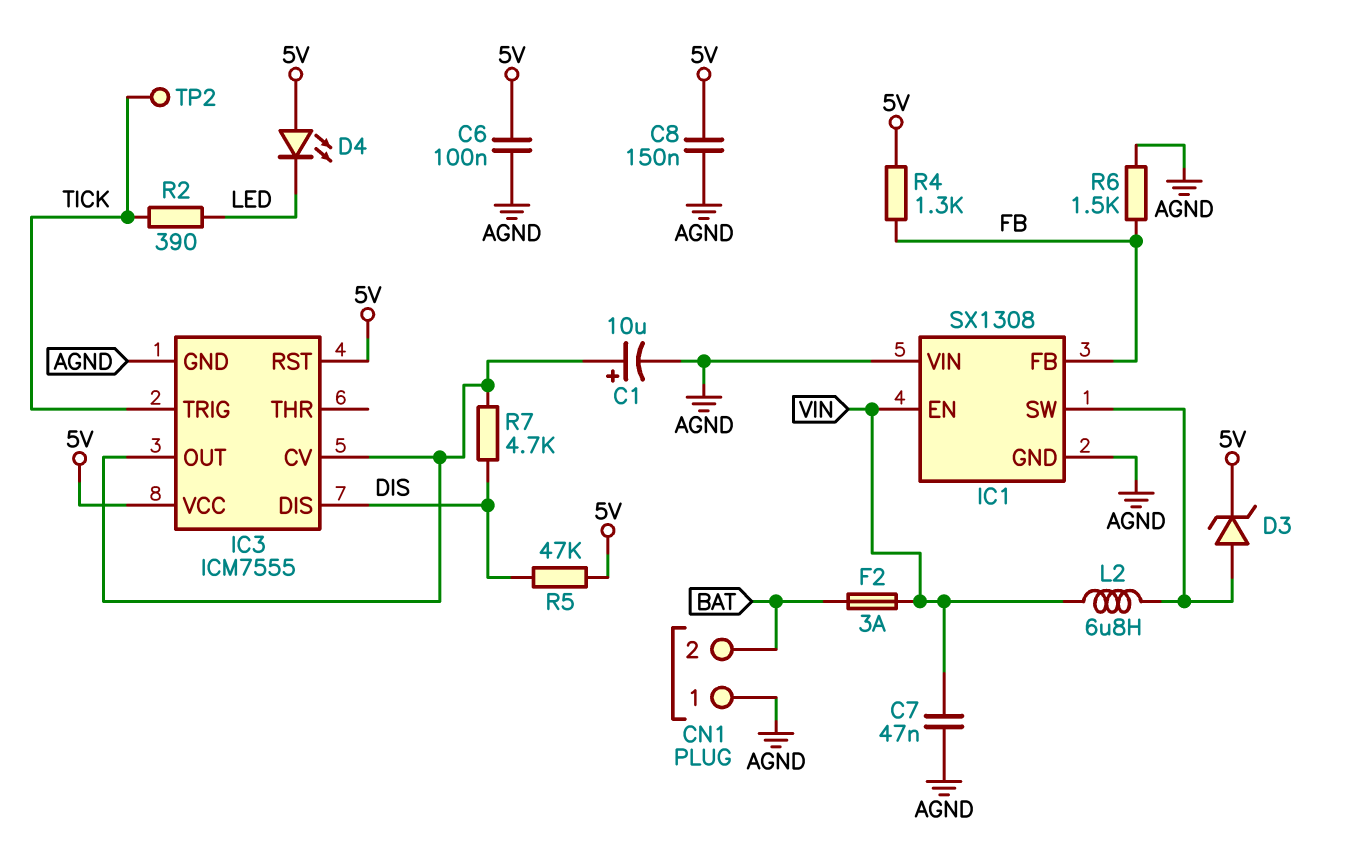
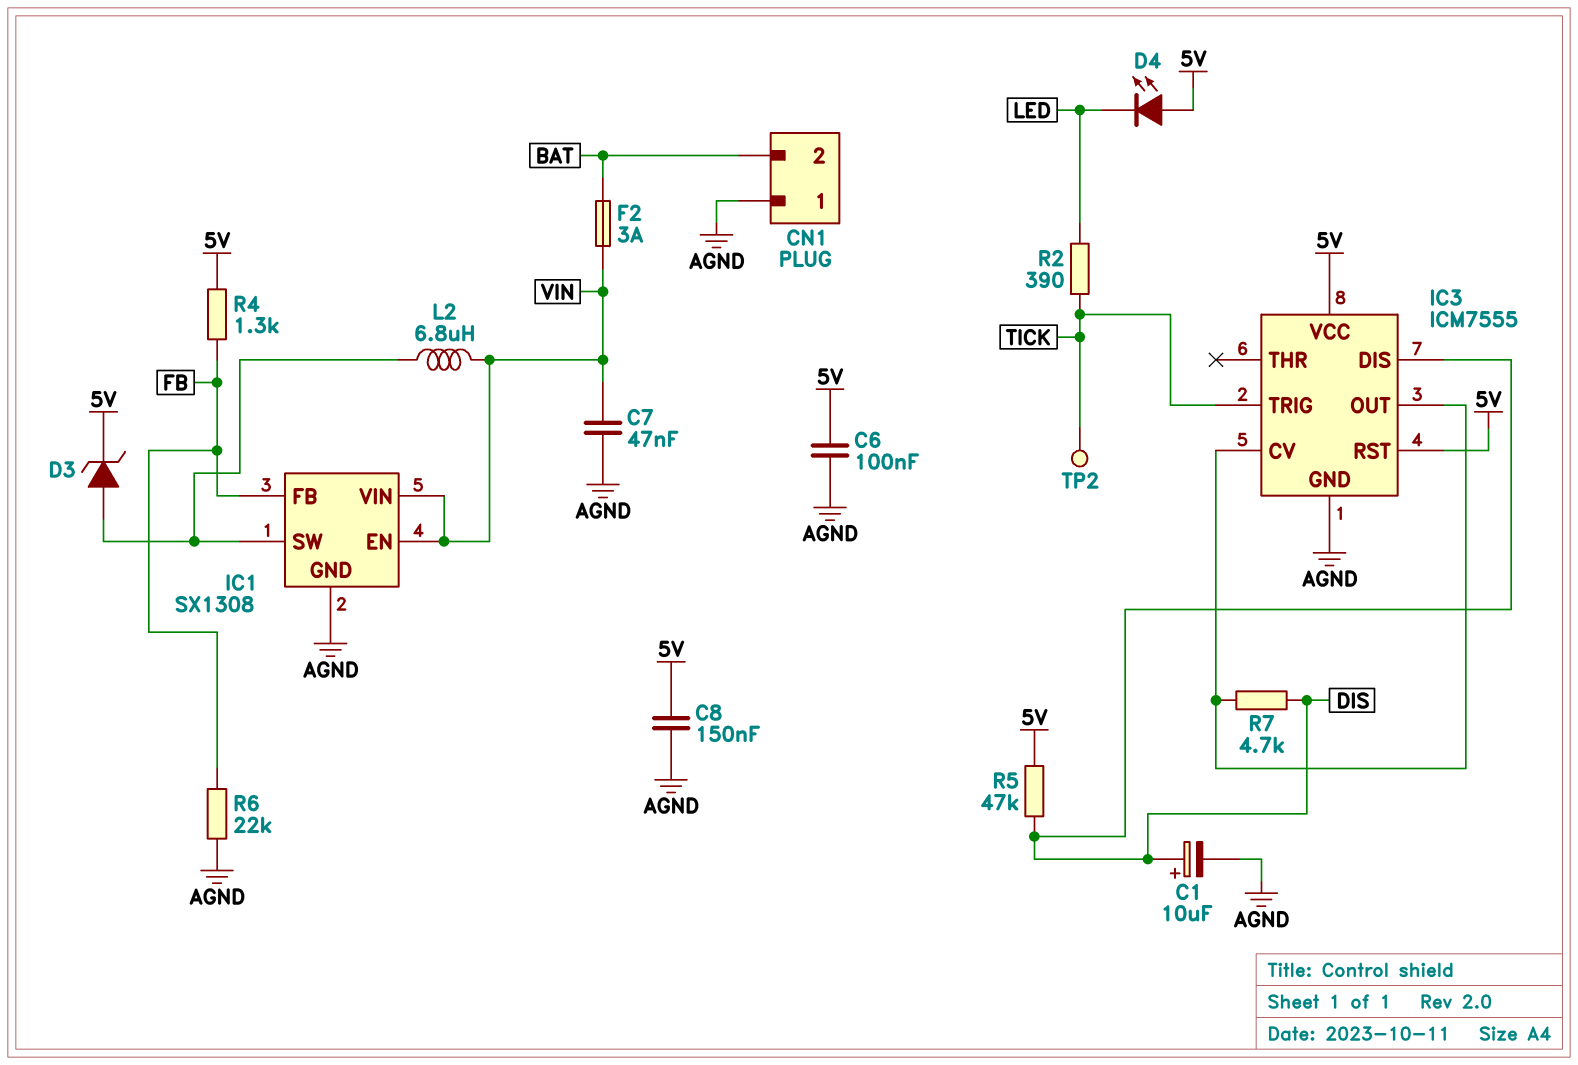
C1: 10uF (plus IC3/CV, minus AGND) -> 10uF (plus DIS, minus AGND)
IC1 pin VIN: AGND -> VIN
R6: 1.5k (AGND, FB) -> 22k (AGND, FB)

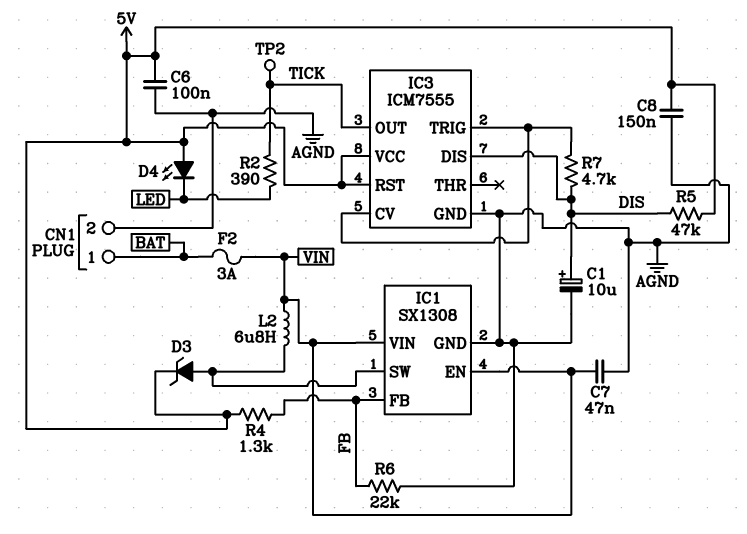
CN1 pin 1: AGND -> BAT
CN1 pin 2: BAT -> AGND
IC3 pin OUT: IC3/CV -> TICK
IC3 pin TRIG: TICK -> IC3/CV

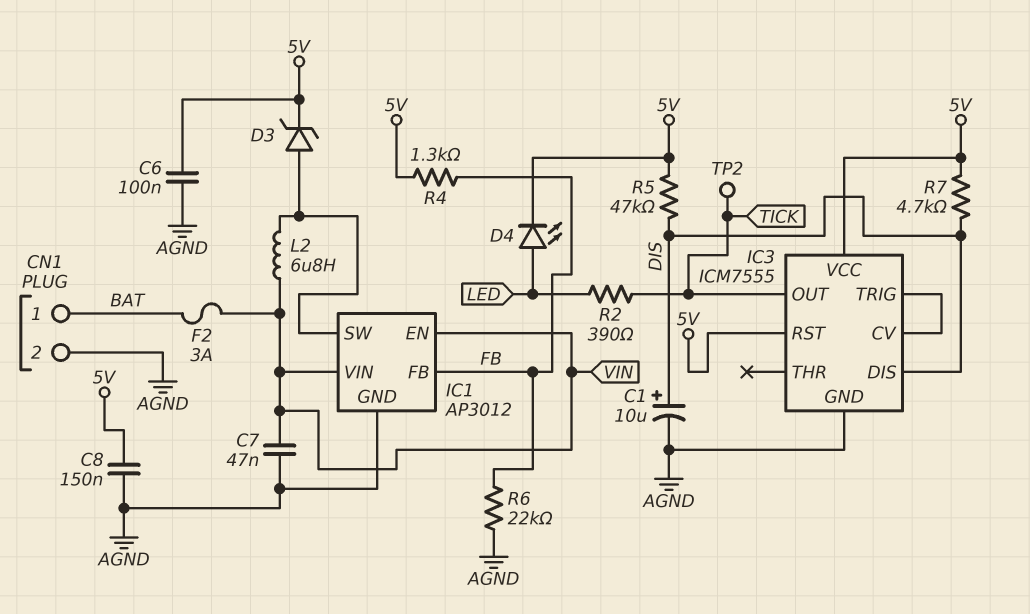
D4: LED (A 5V, K LED) -> LED (A LED, K 5V)
IC1: SX1308 -> AP3012
R7: 4.7k (DIS, IC3/CV) -> 4.7k (5V, DIS)

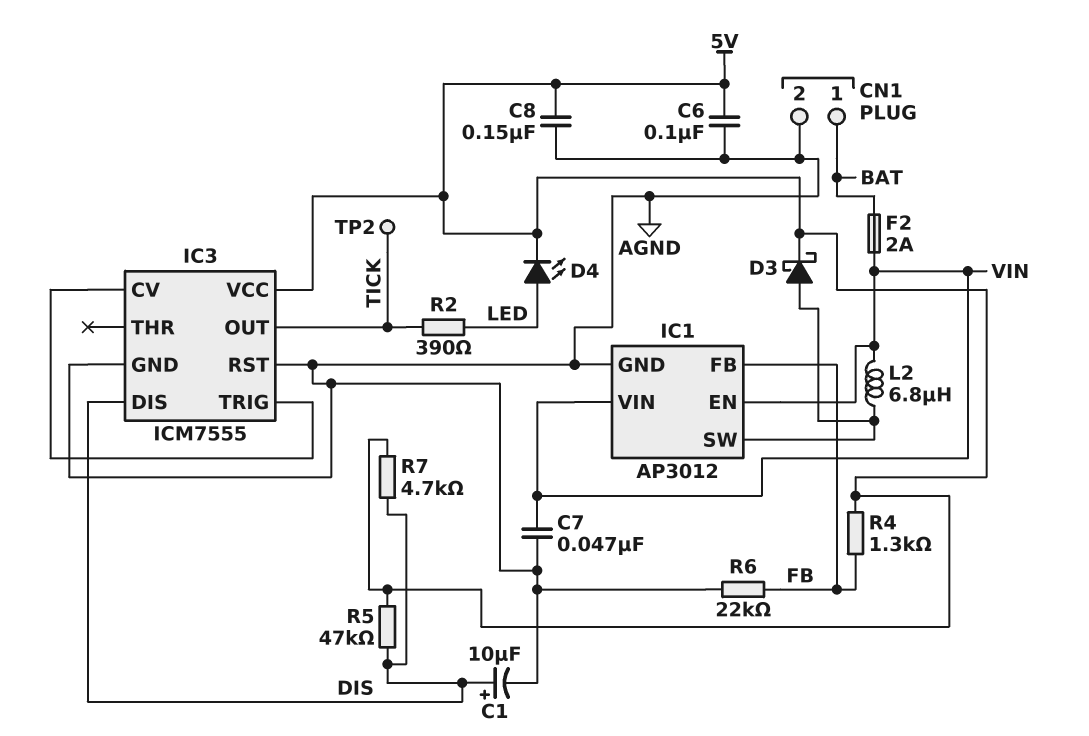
D3: zener (A IC1/SW, K 5V) -> schottky (A IC1/SW, K 5V)
F2: 3A (BAT, VIN) -> 2A (BAT, VIN)
IC3 pin RST: 5V -> AGND

